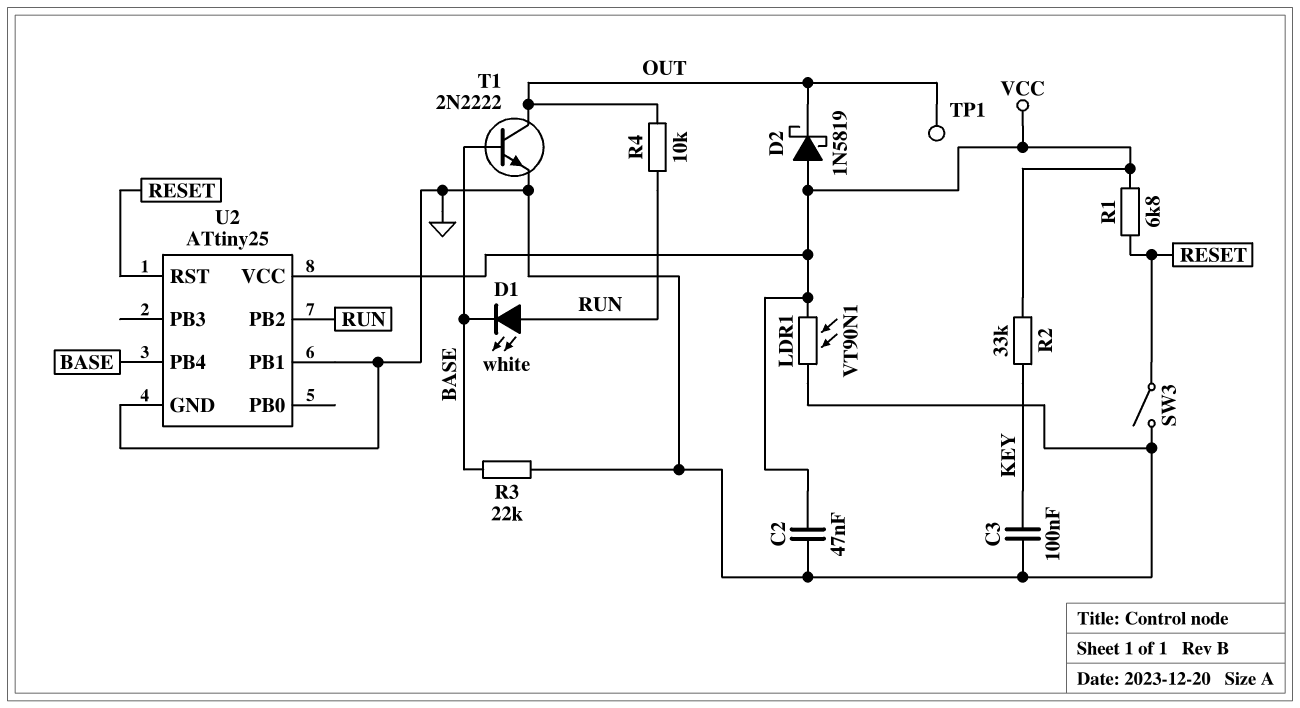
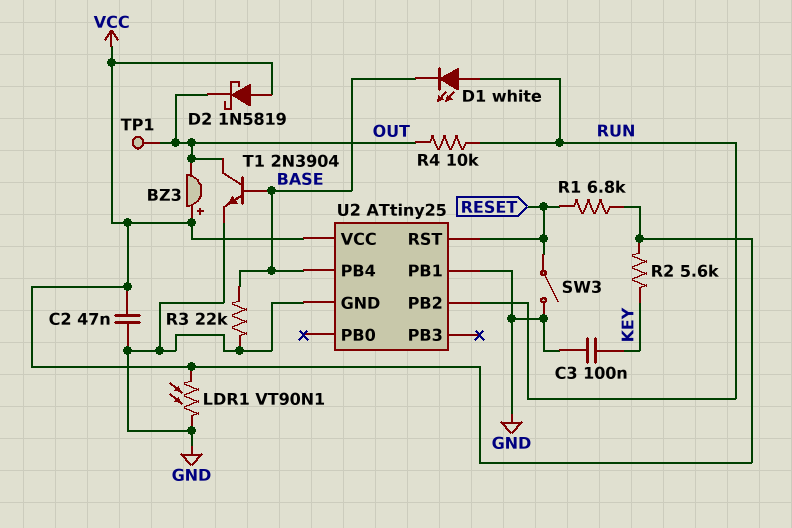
BZ3: none -> buzzer (plus VCC, minus OUT)
R2: 33k (KEY, VCC) -> 5.6k (KEY, VCC)
T1: NPN 2N2222 (B BASE, C OUT, E GND) -> NPN 2N3904 (B BASE, C OUT, E GND)

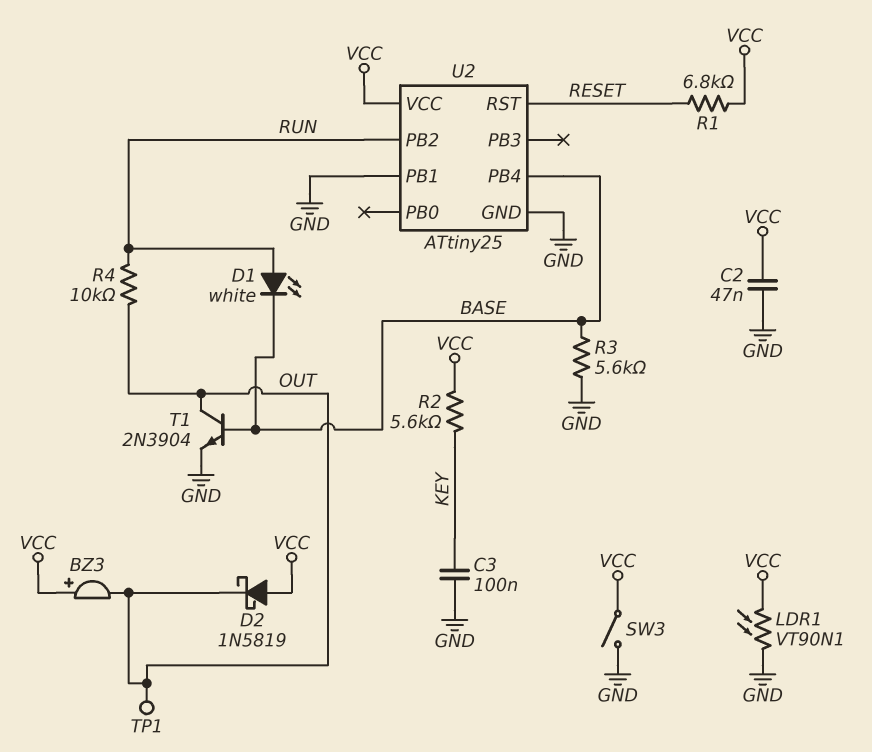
R3: 22k (BASE, GND) -> 5.6k (BASE, GND)
SW3: switch (GND, RESET) -> switch (GND, VCC)

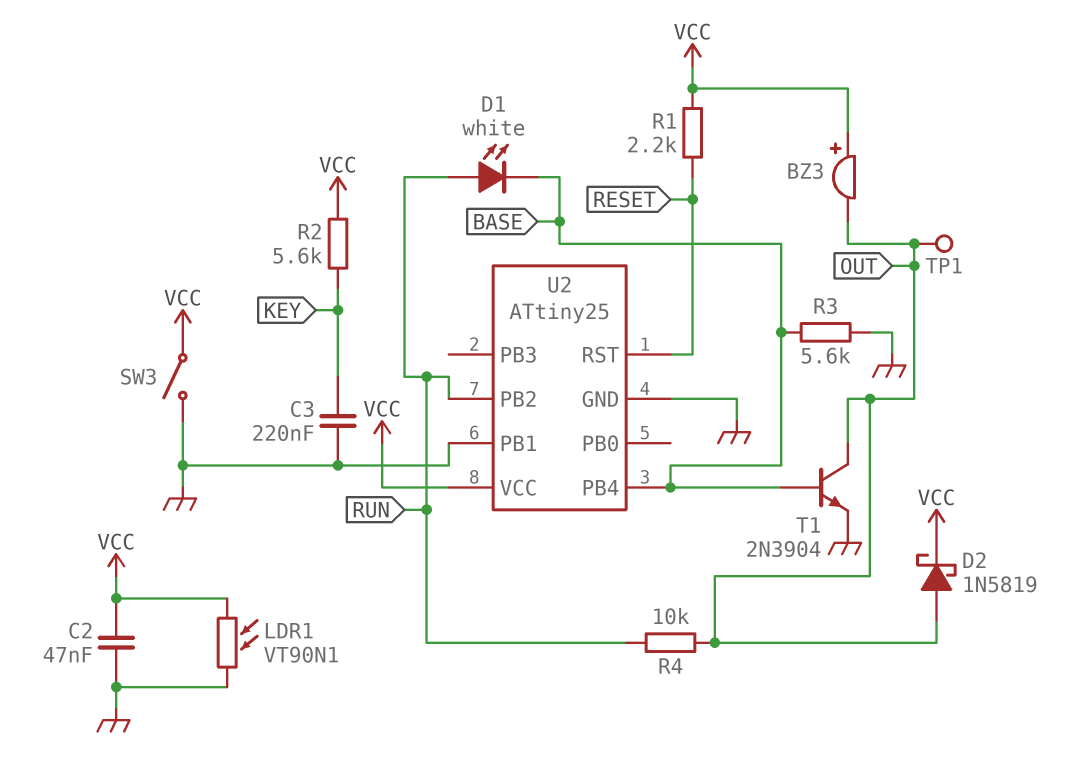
C3: 100nF (GND, KEY) -> 220nF (GND, KEY)
D2: schottky 1N5819 (A VCC, K OUT) -> schottky 1N5819 (A OUT, K VCC)
R1: 6.8k (RESET, VCC) -> 2.2k (RESET, VCC)

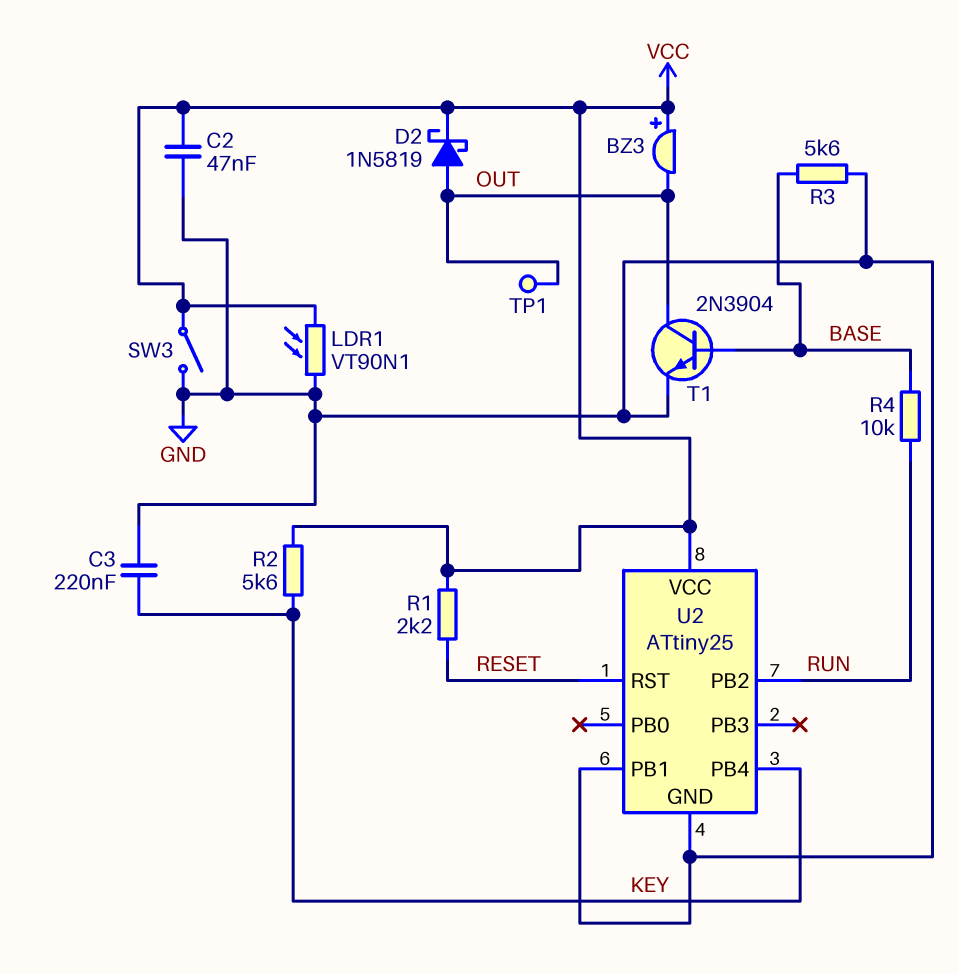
D1: LED white (A RUN, K BASE) -> none
R4: 10k (OUT, RUN) -> 10k (BASE, RUN)
U2 pin PB4: BASE -> KEY

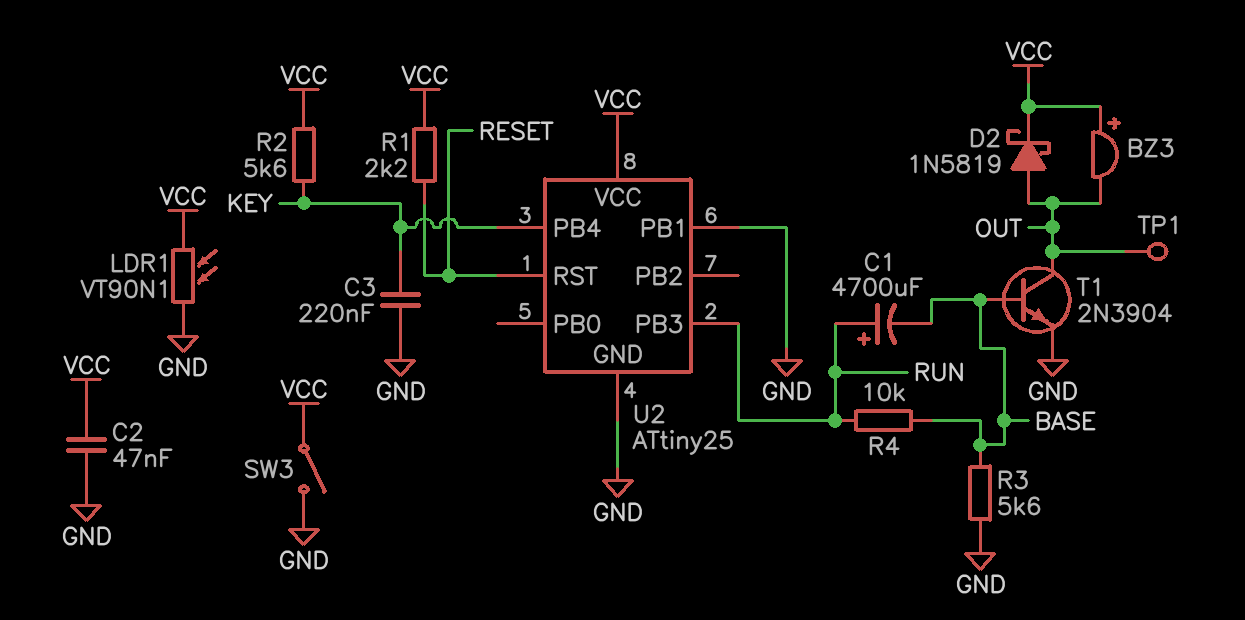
C1: none -> 4700uF (plus RUN, minus BASE)
U2 pin PB2: RUN -> none
U2 pin PB3: none -> RUN

